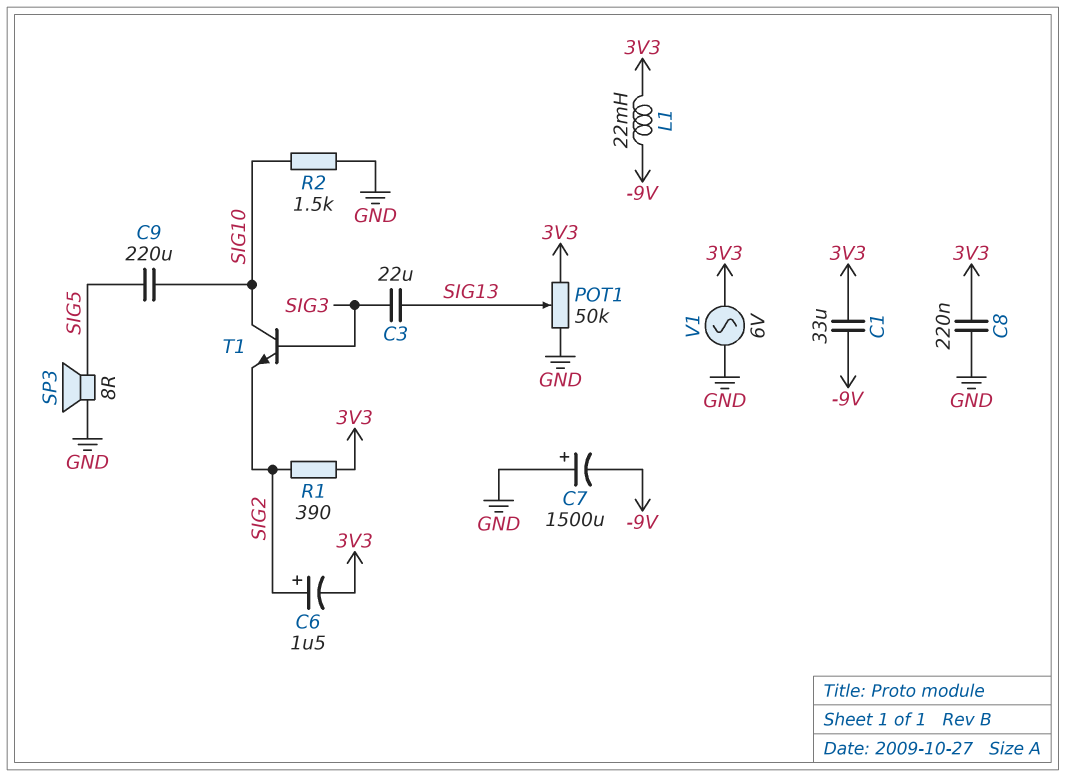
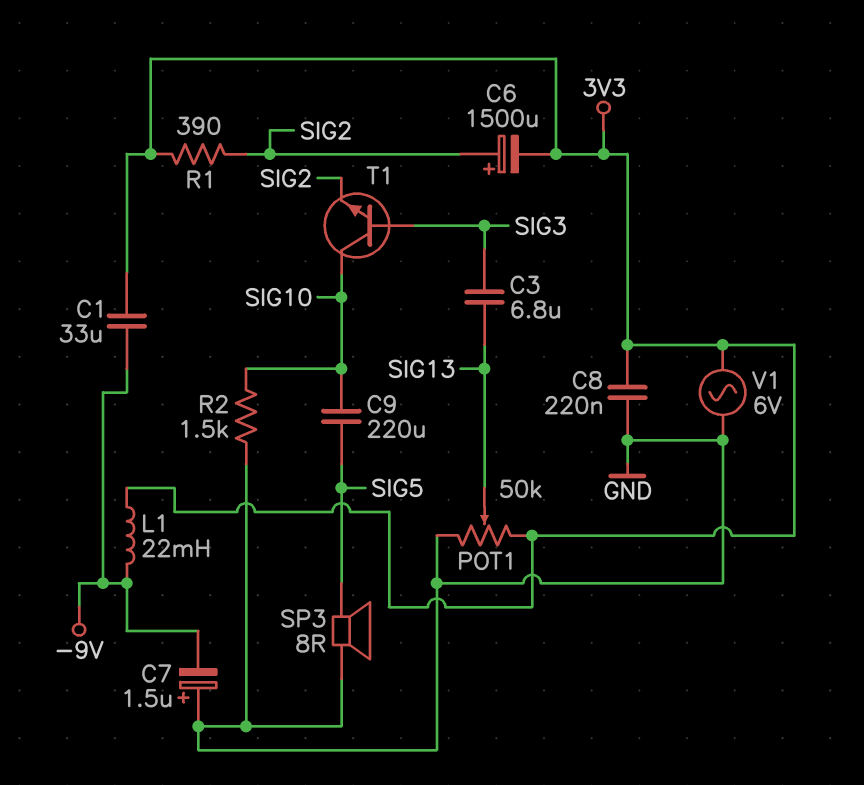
C3: 22uF (SIG3, SIG13) -> 6.8uF (SIG3, SIG13)
C6: 1.5uF (plus SIG2, minus 3V3) -> 1500uF (plus SIG2, minus 3V3)
C7: 1500uF (plus GND, minus -9V) -> 1.5uF (plus GND, minus -9V)

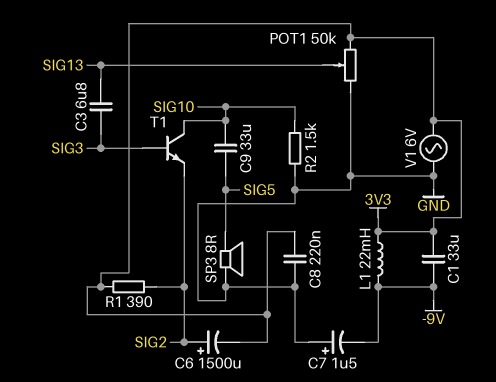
C9: 220uF (SIG5, SIG10) -> 33uF (SIG5, SIG10)

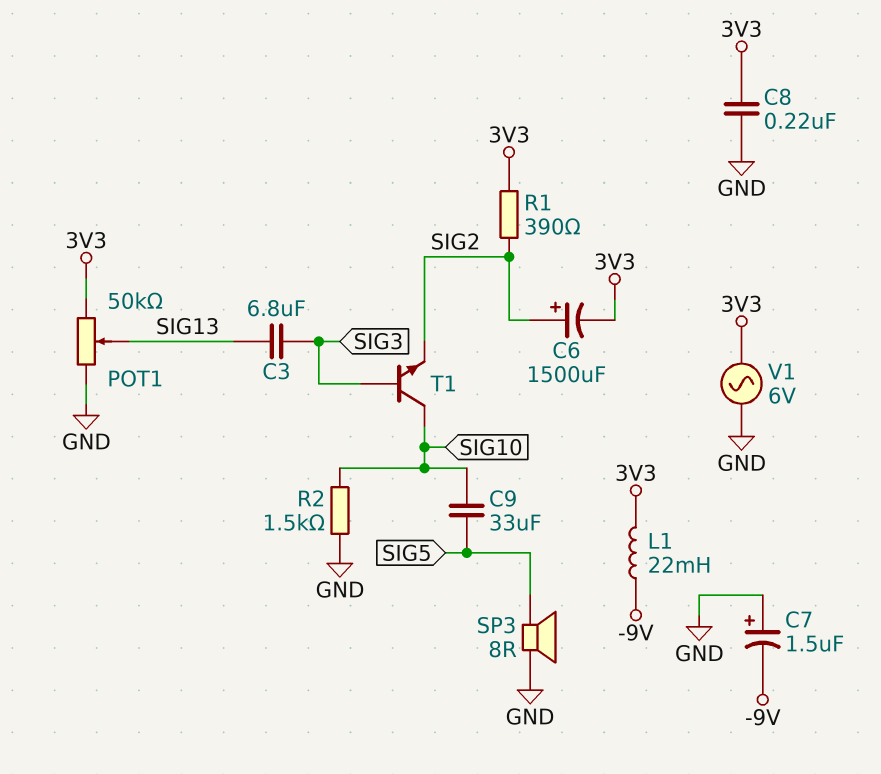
C1: 33uF (-9V, 3V3) -> none

